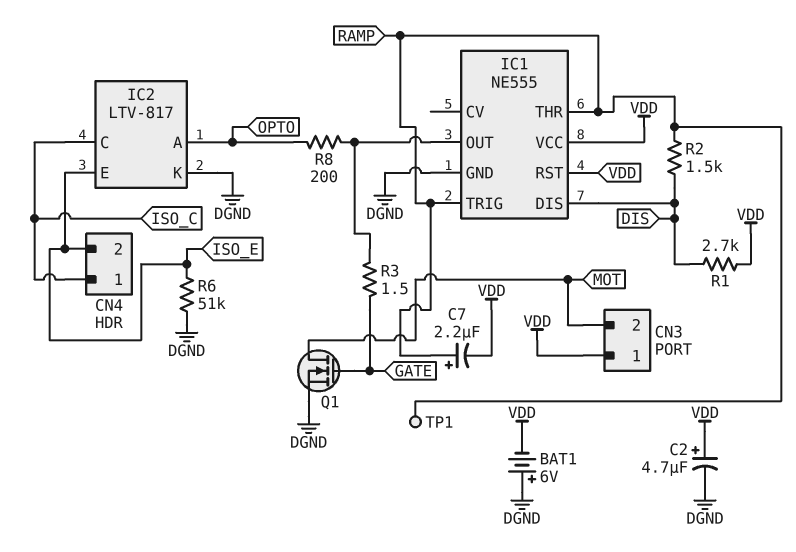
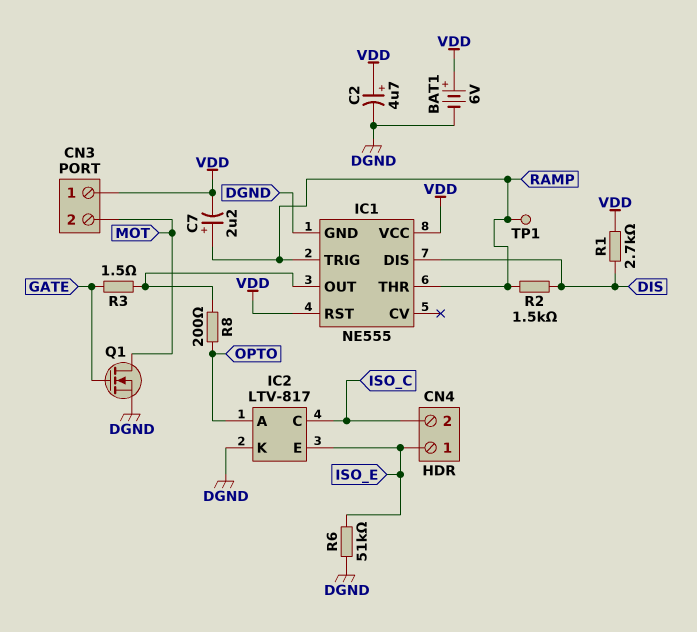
BAT1: 6V (plus DGND, minus VDD) -> 6V (plus VDD, minus DGND)
CN4 pin 1: ISO_C -> ISO_E
CN4 pin 2: ISO_E -> ISO_C

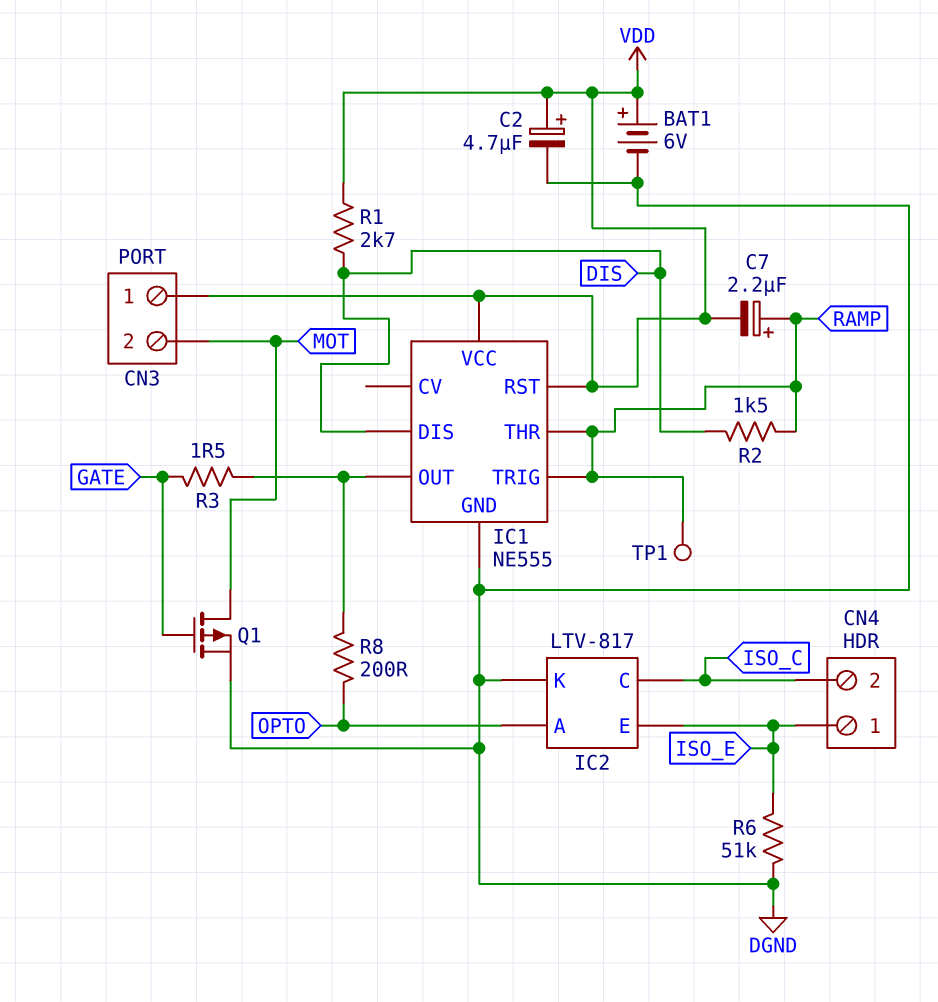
Q1: NMOS (G GATE, D MOT, S DGND) -> PMOS (G GATE, D MOT, S DGND)

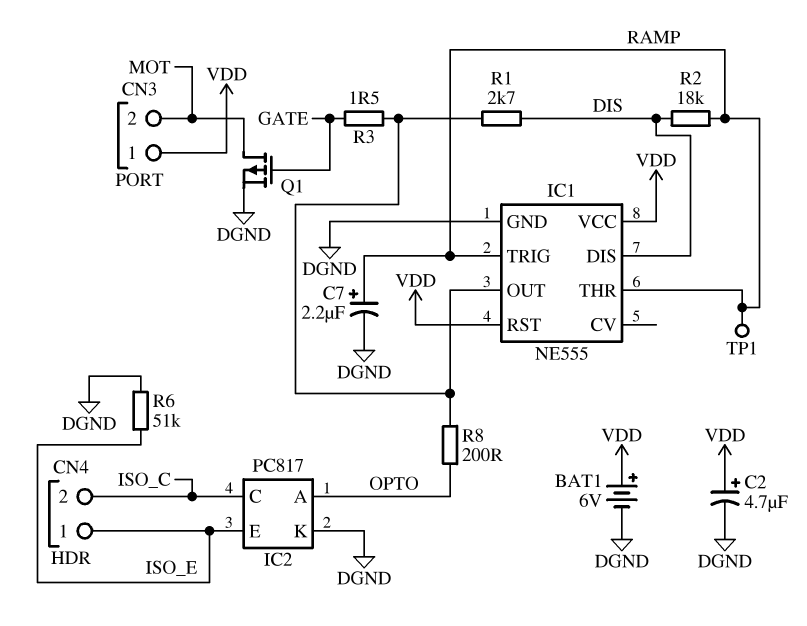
C7: 2.2uF (plus RAMP, minus VDD) -> 2.2uF (plus RAMP, minus DGND)
IC2: LTV-817 -> PC817
R1: 2.7k (DIS, VDD) -> 2.7k (DIS, IC1/OUT)
R2: 1.5k (DIS, RAMP) -> 18k (DIS, RAMP)

